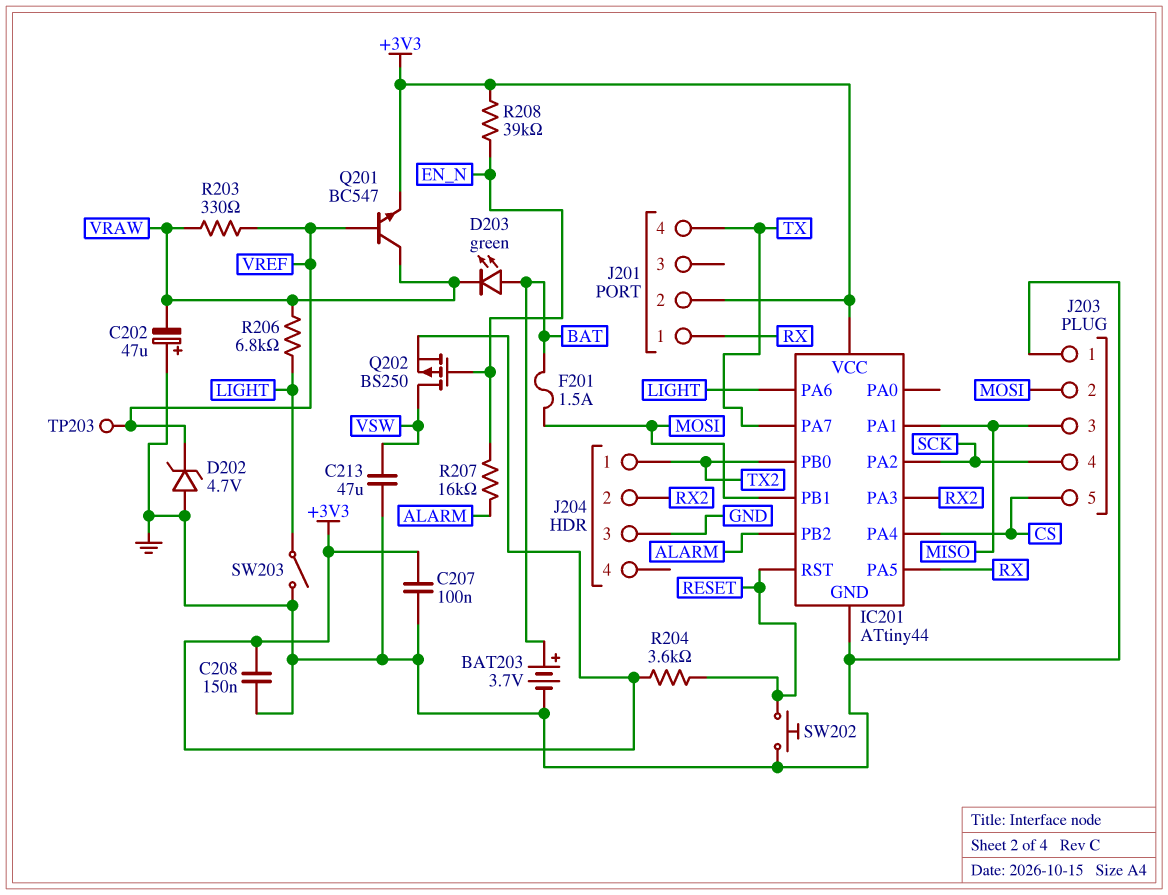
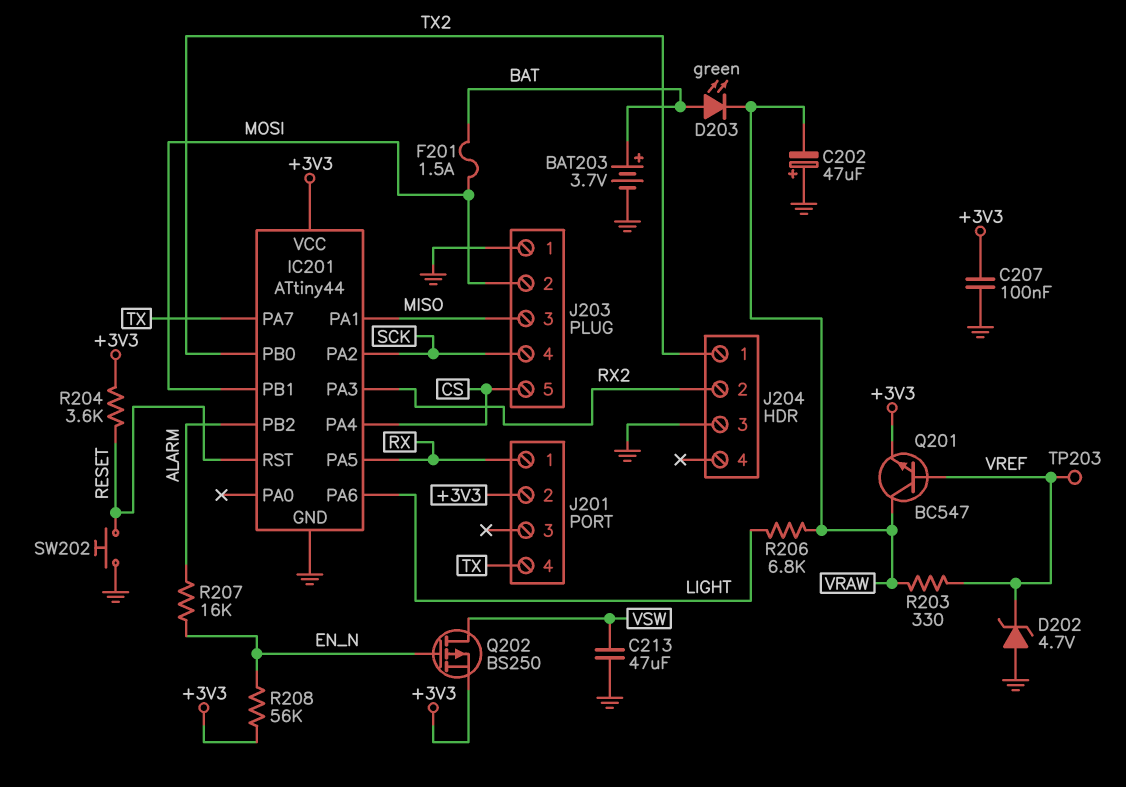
C208: 150nF (+3V3, GND) -> none
R208: 39k (+3V3, EN_N) -> 56k (+3V3, EN_N)
SW203: switch (GND, LIGHT) -> none

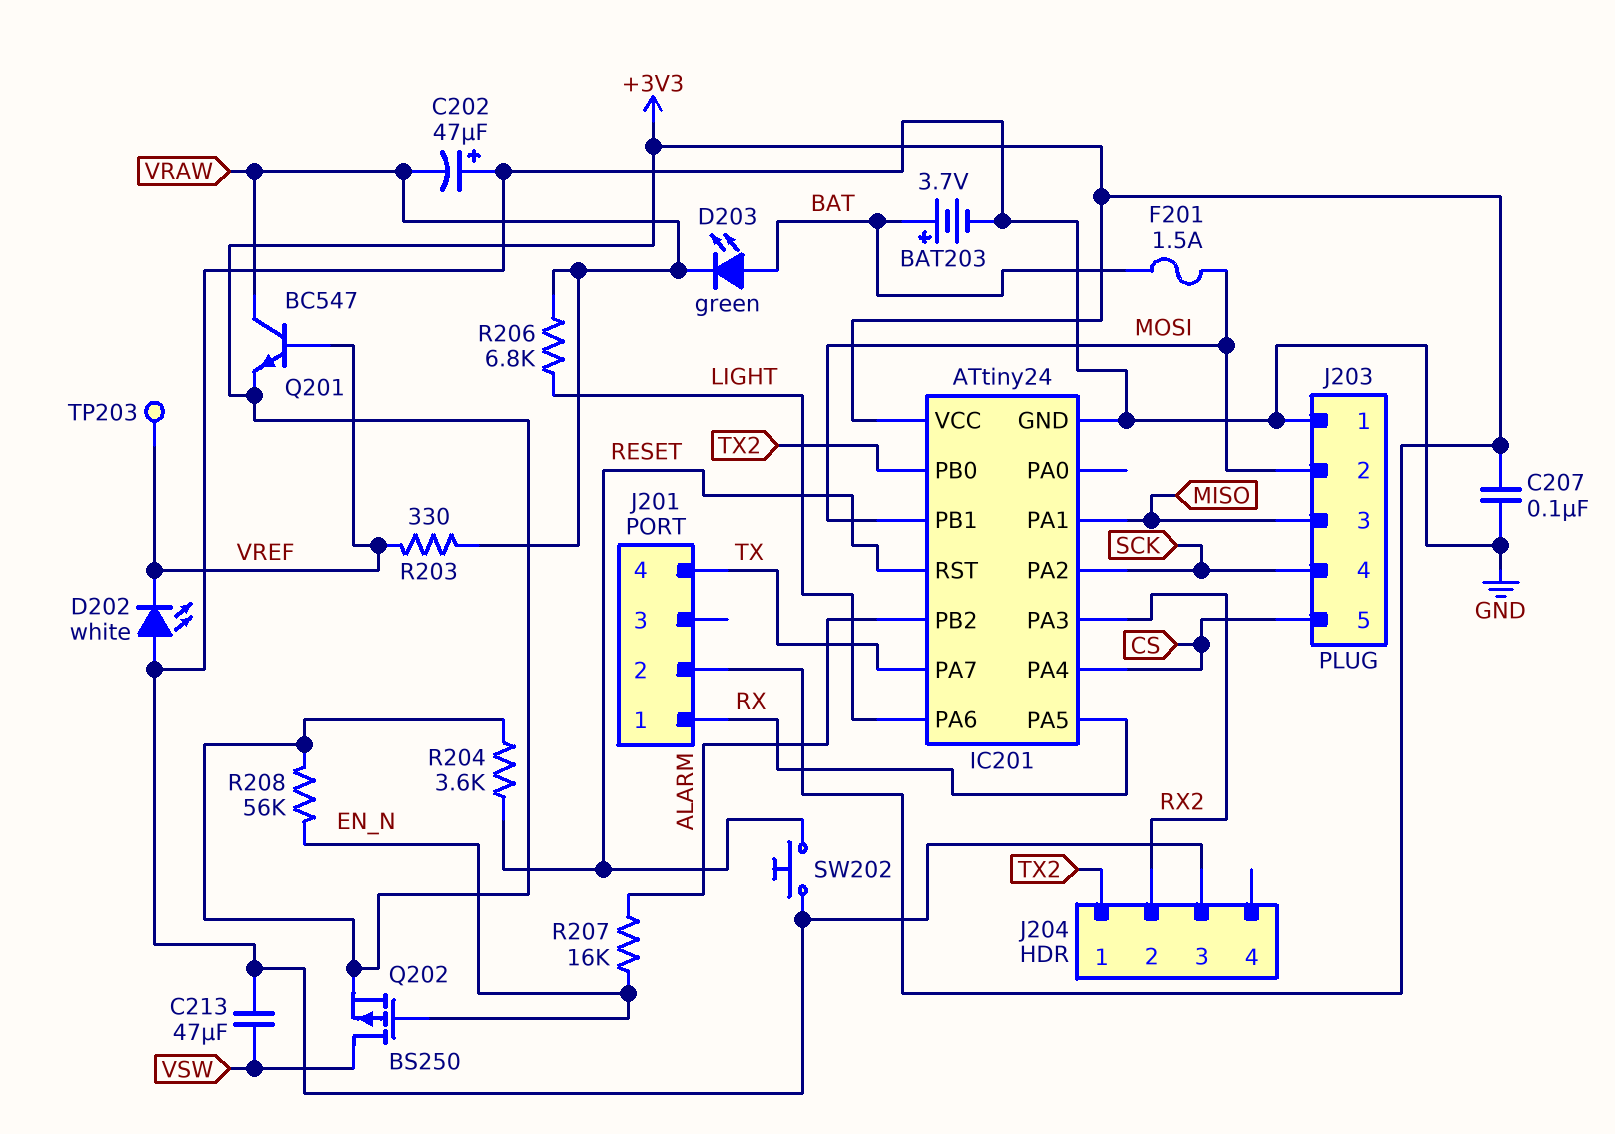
D202: zener 4.7V (A GND, K VREF) -> LED white (A GND, K VREF)
IC201: ATtiny44 -> ATtiny24

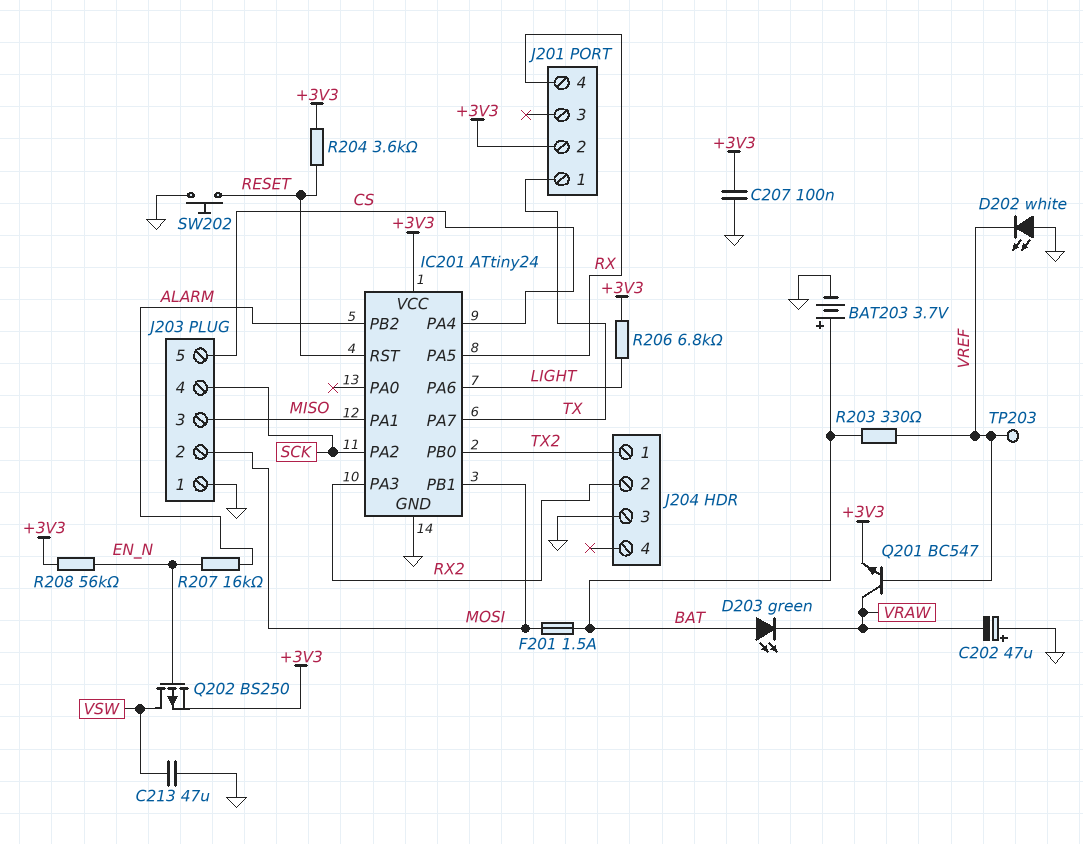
J201 pin 1: RX -> TX
J201 pin 4: TX -> RX
R203: 330 (VRAW, VREF) -> 330 (BAT, VREF)
R206: 6.8k (LIGHT, VRAW) -> 6.8k (+3V3, LIGHT)

